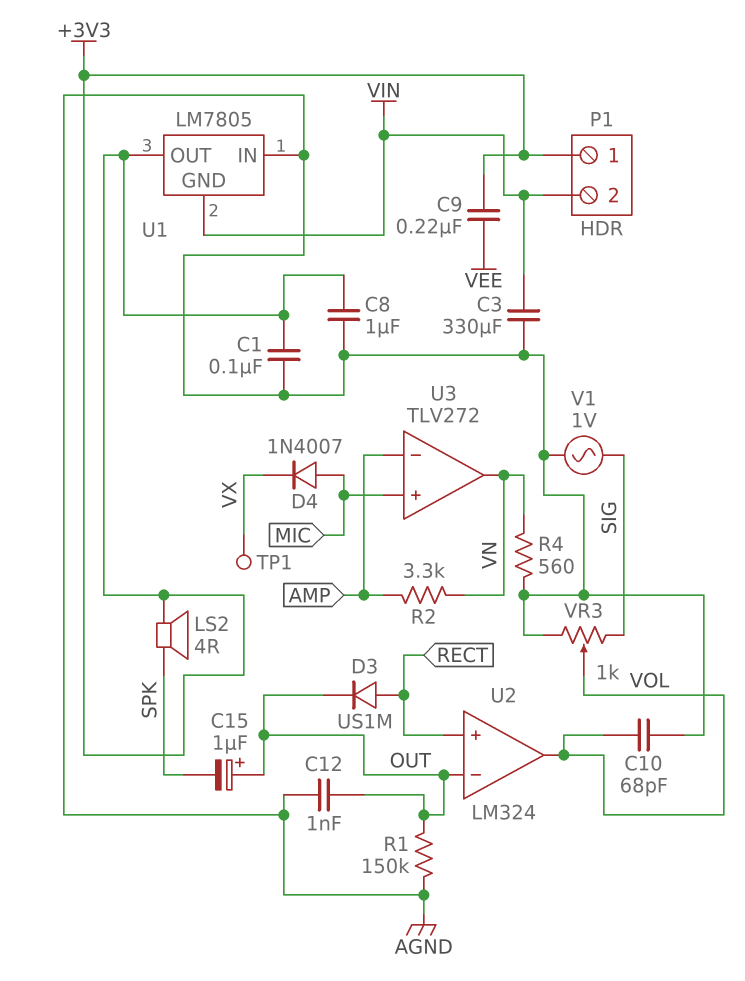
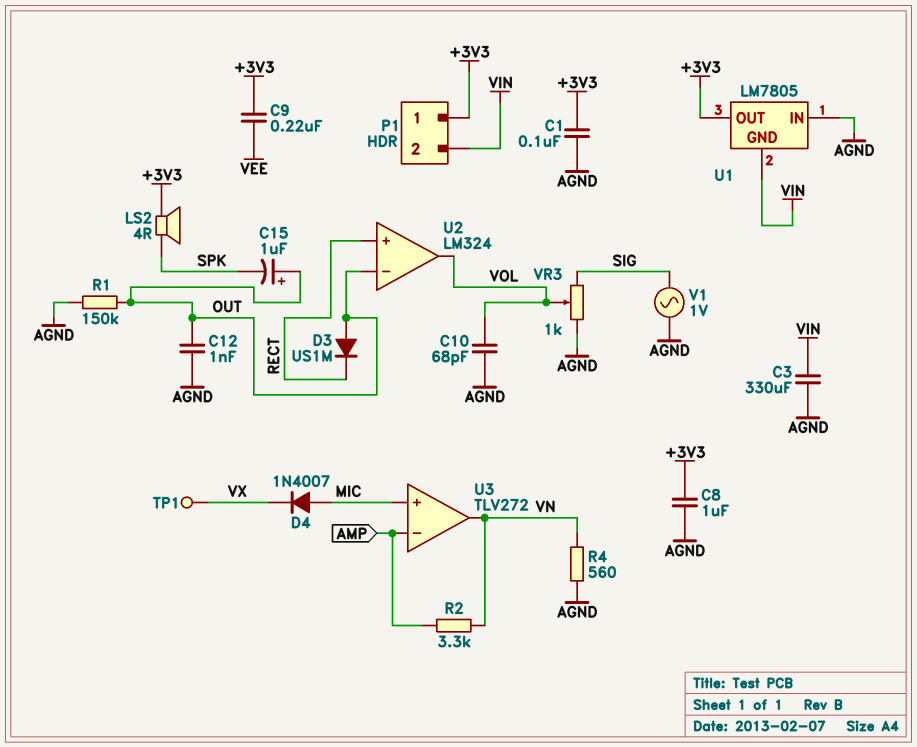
D3: diode US1M (A RECT, K OUT) -> diode US1M (A OUT, K RECT)

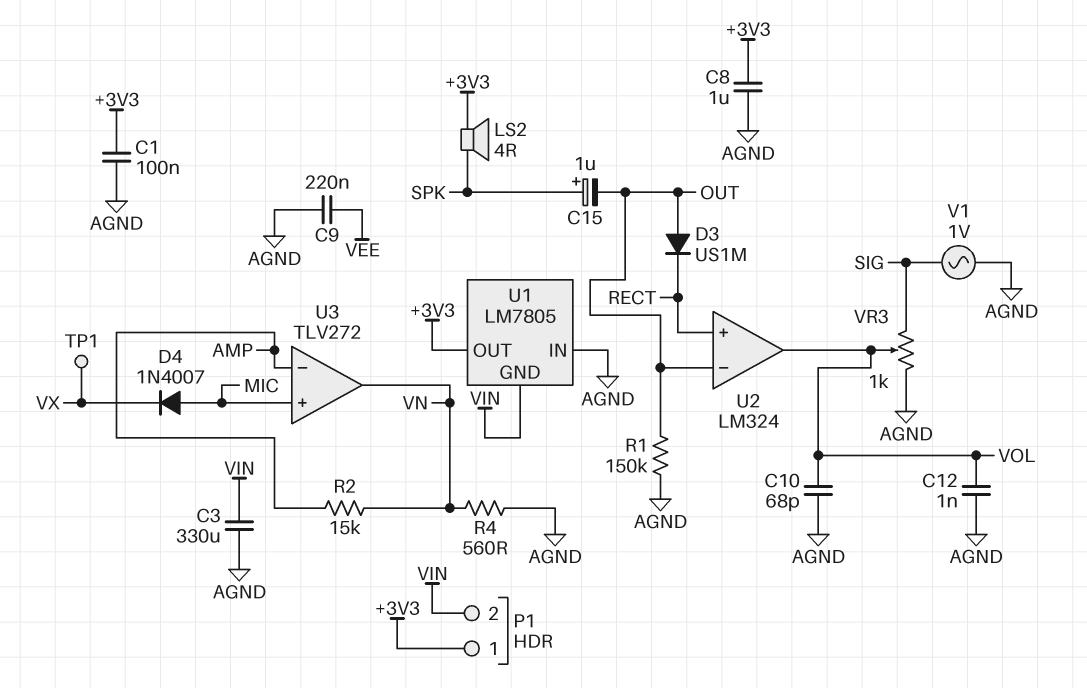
C9: 220nF (+3V3, VEE) -> 220nF (AGND, VEE)
C12: 1nF (AGND, OUT) -> 1nF (AGND, VOL)
C15: 1uF (plus OUT, minus SPK) -> 1uF (plus SPK, minus OUT)
R2: 3.3k (AMP, VN) -> 15k (AMP, VN)

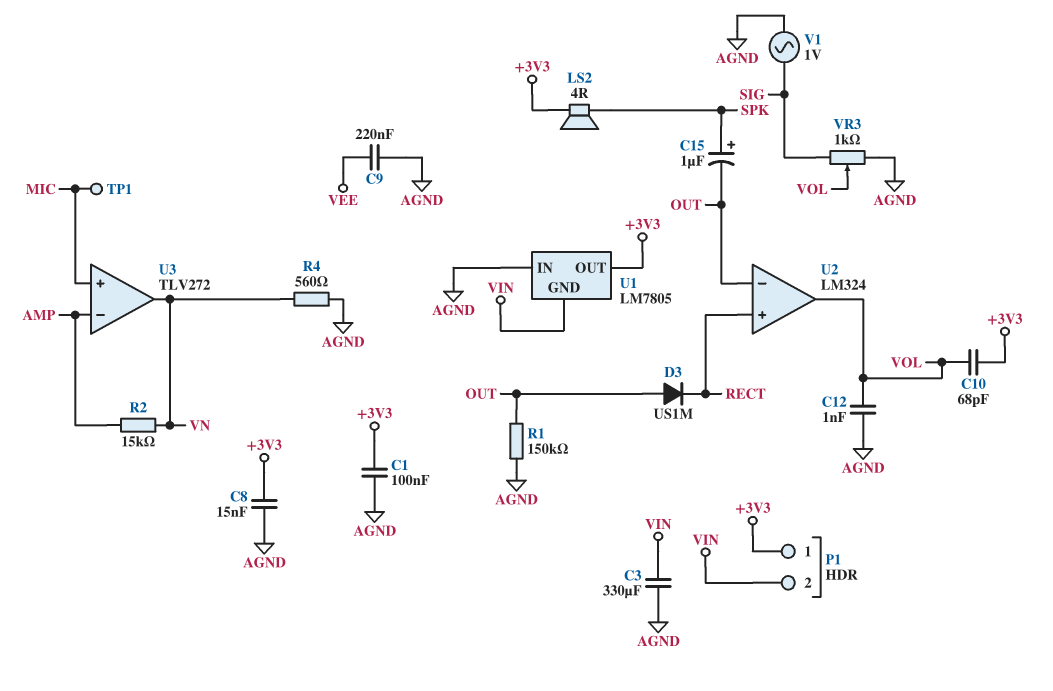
C8: 1uF (+3V3, AGND) -> 15nF (+3V3, AGND)
C10: 68pF (AGND, VOL) -> 68pF (+3V3, VOL)
D4: diode 1N4007 (A MIC, K VX) -> none
TP1: test point (VX) -> test point (MIC)

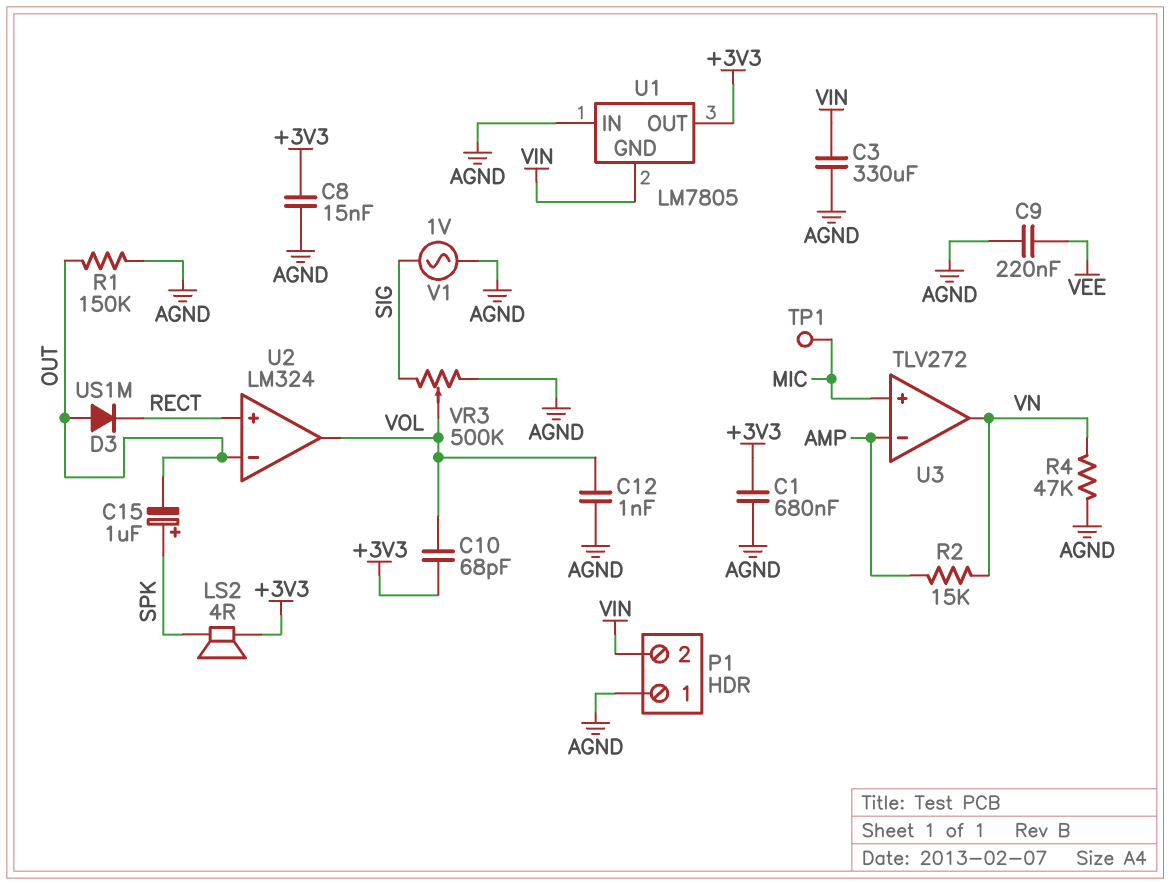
C1: 100nF (+3V3, AGND) -> 680nF (+3V3, AGND)
P1 pin 1: +3V3 -> AGND
R4: 560 (AGND, VN) -> 47k (AGND, VN)
VR3: 1k (AGND, SIG, wiper VOL) -> 500k (AGND, SIG, wiper VOL)

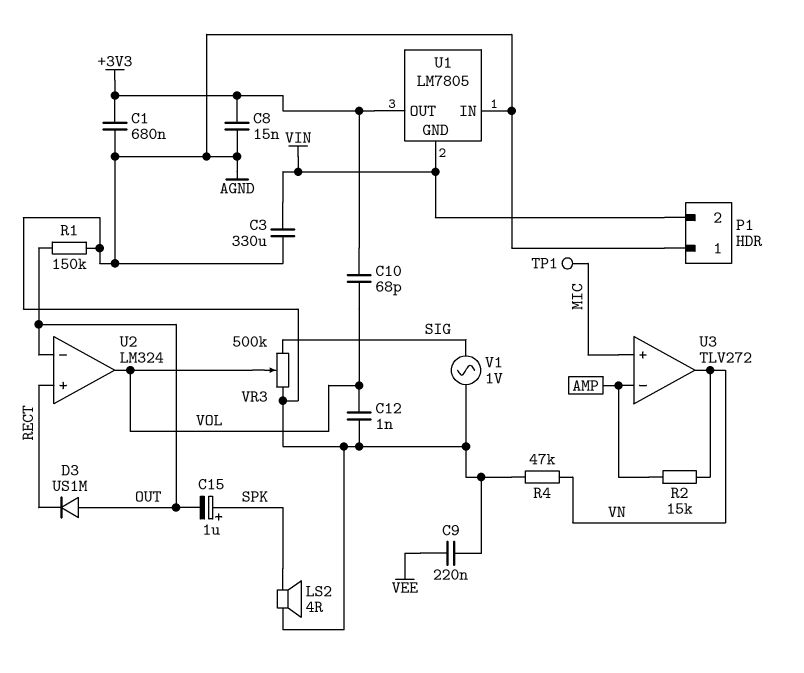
LS2: speaker 4R (+3V3, SPK) -> speaker 4R (AGND, SPK)

